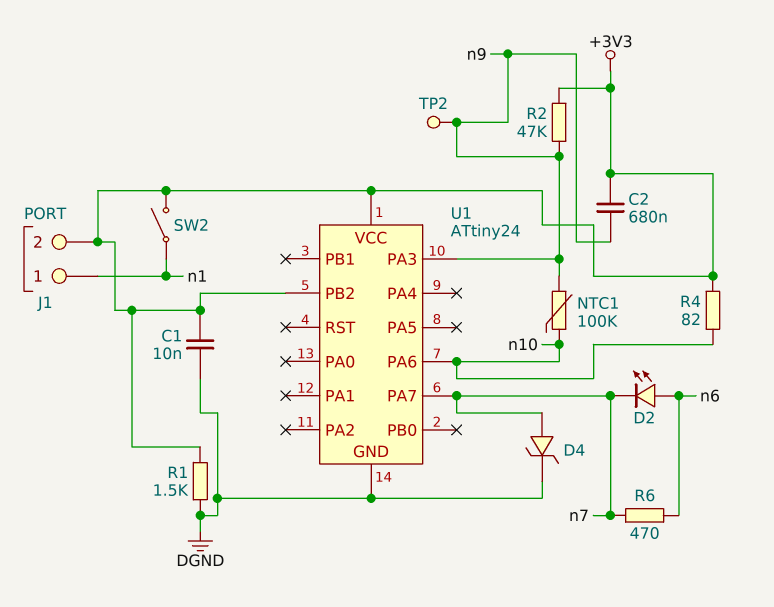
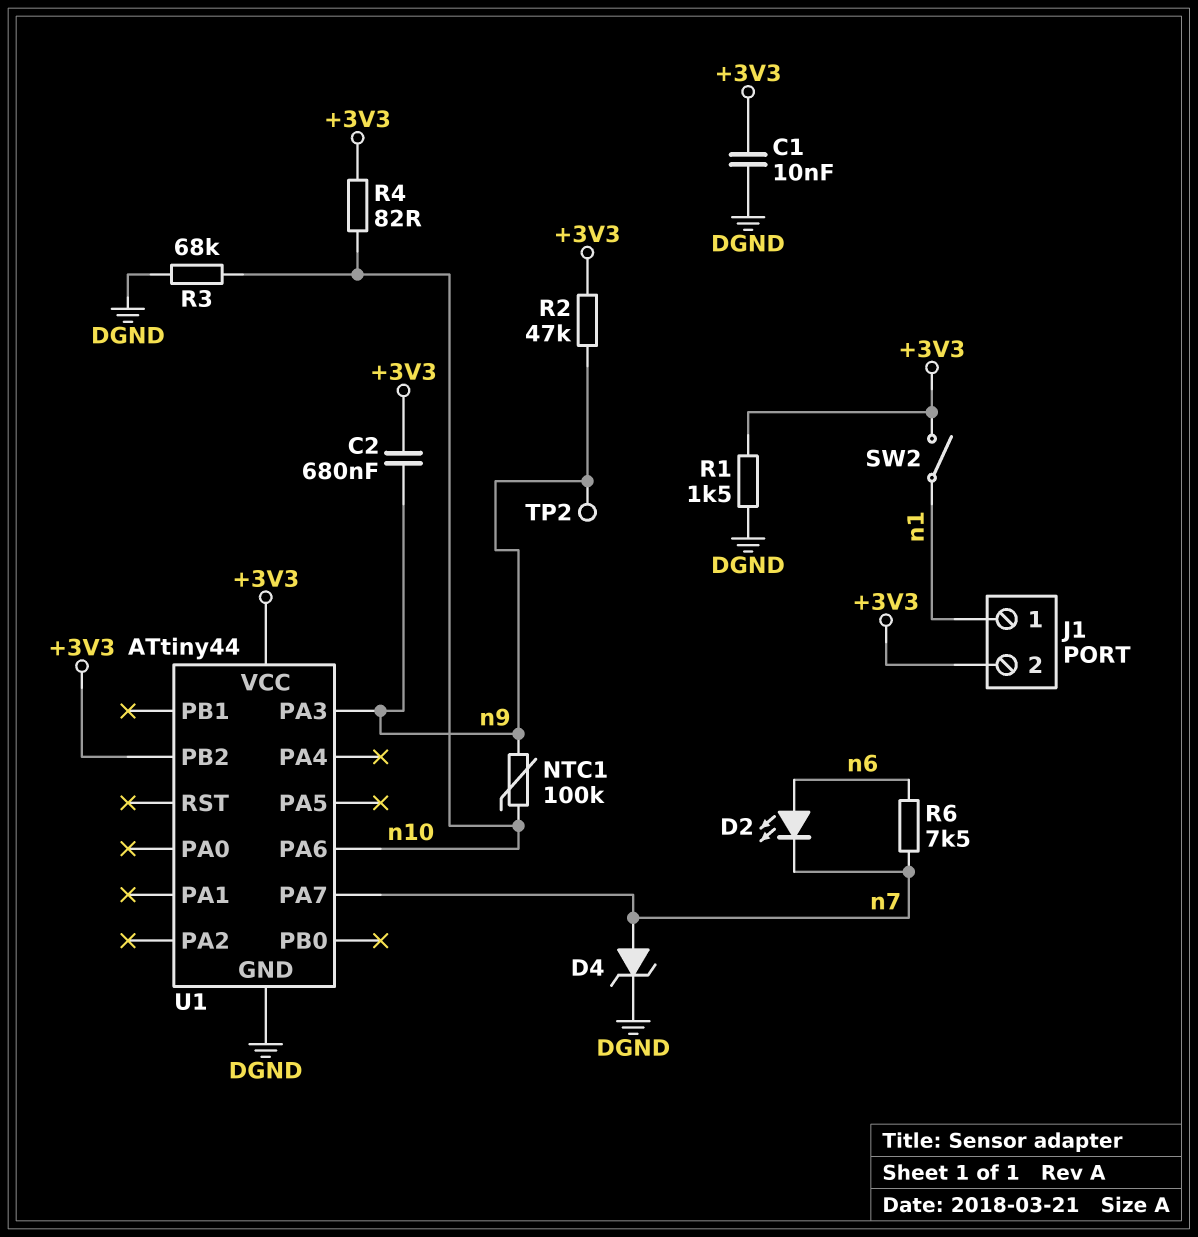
R3: none -> 68k (DGND, n10)
R6: 470 (n6, n7) -> 7.5k (n6, n7)
U1: ATtiny24 -> ATtiny44

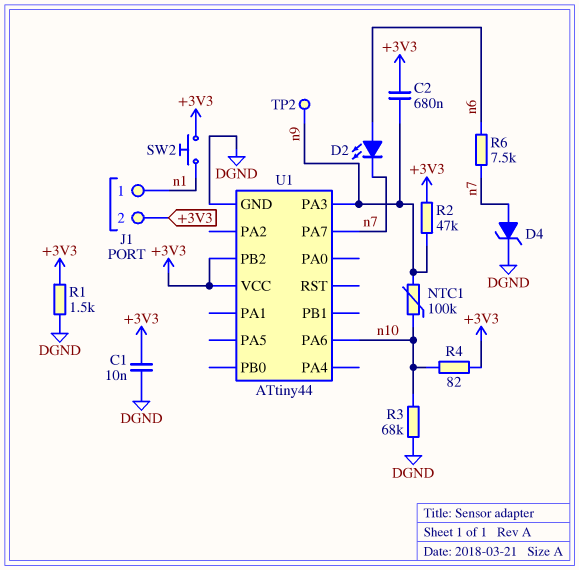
SW2: switch (+3V3, n1) -> button (+3V3, n1)

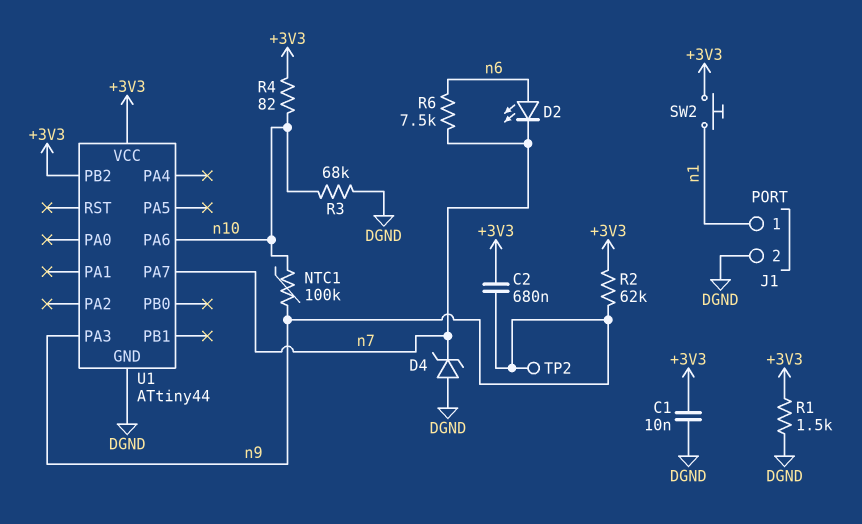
D4: zener (A n7, K DGND) -> zener (A DGND, K n7)
J1 pin 2: +3V3 -> DGND
R2: 47k (+3V3, n9) -> 62k (+3V3, n9)

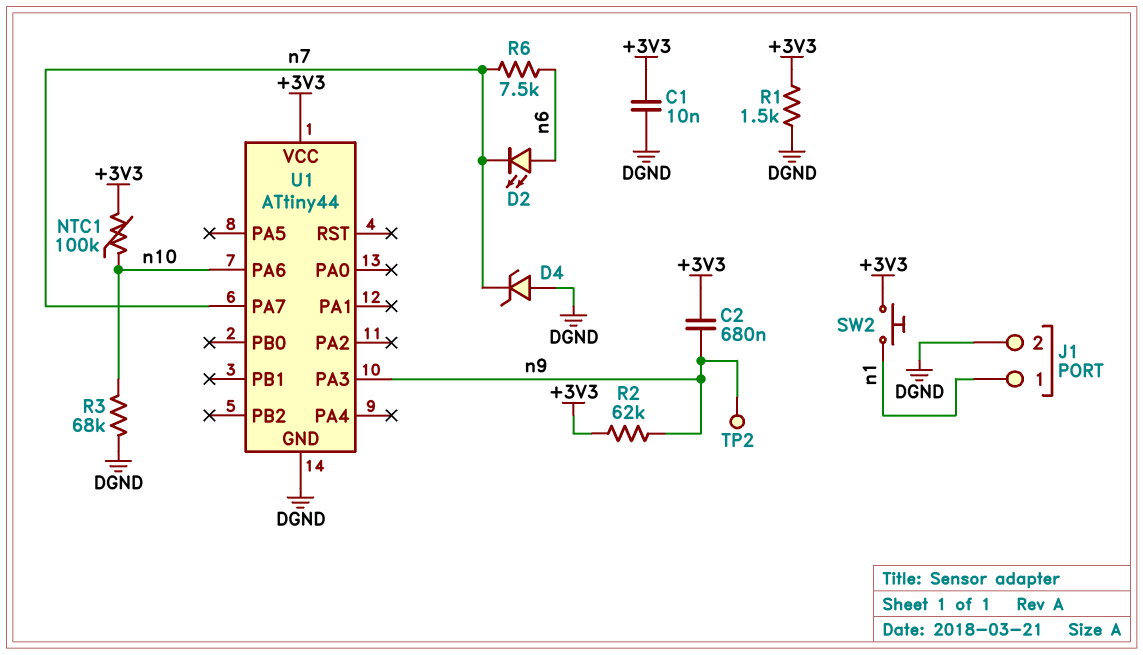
NTC1: 100k (n9, n10) -> 100k (+3V3, n10)
R4: 82 (+3V3, n10) -> none
U1 pin PB2: +3V3 -> none

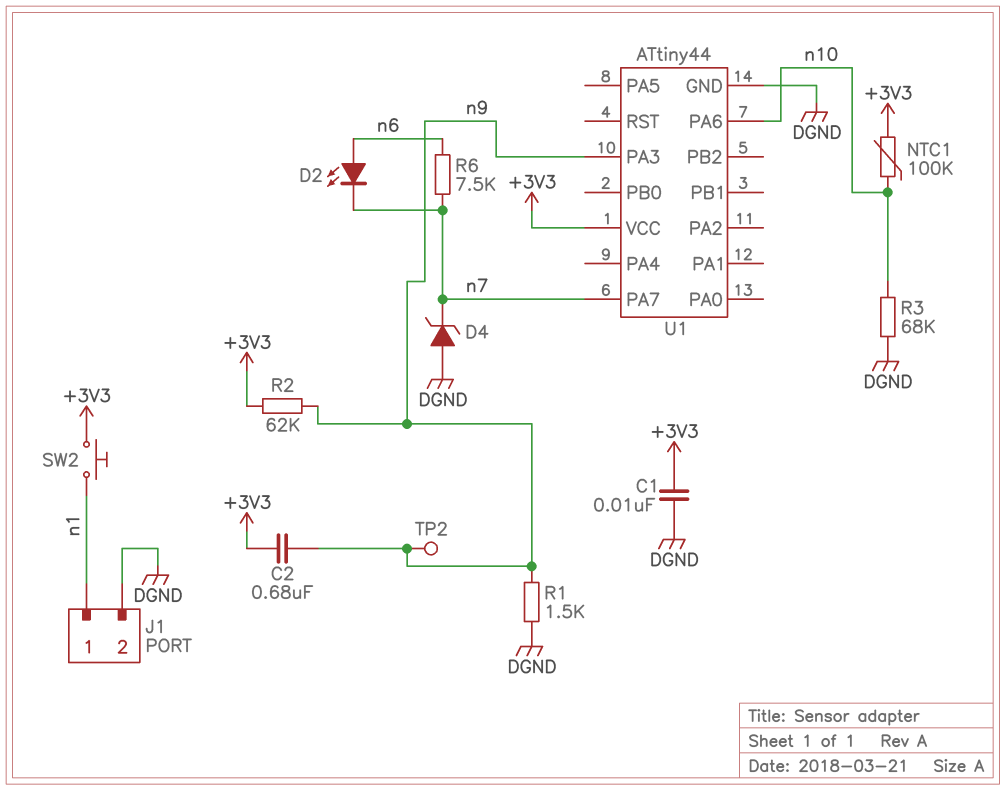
R1: 1.5k (+3V3, DGND) -> 1.5k (DGND, n9)

